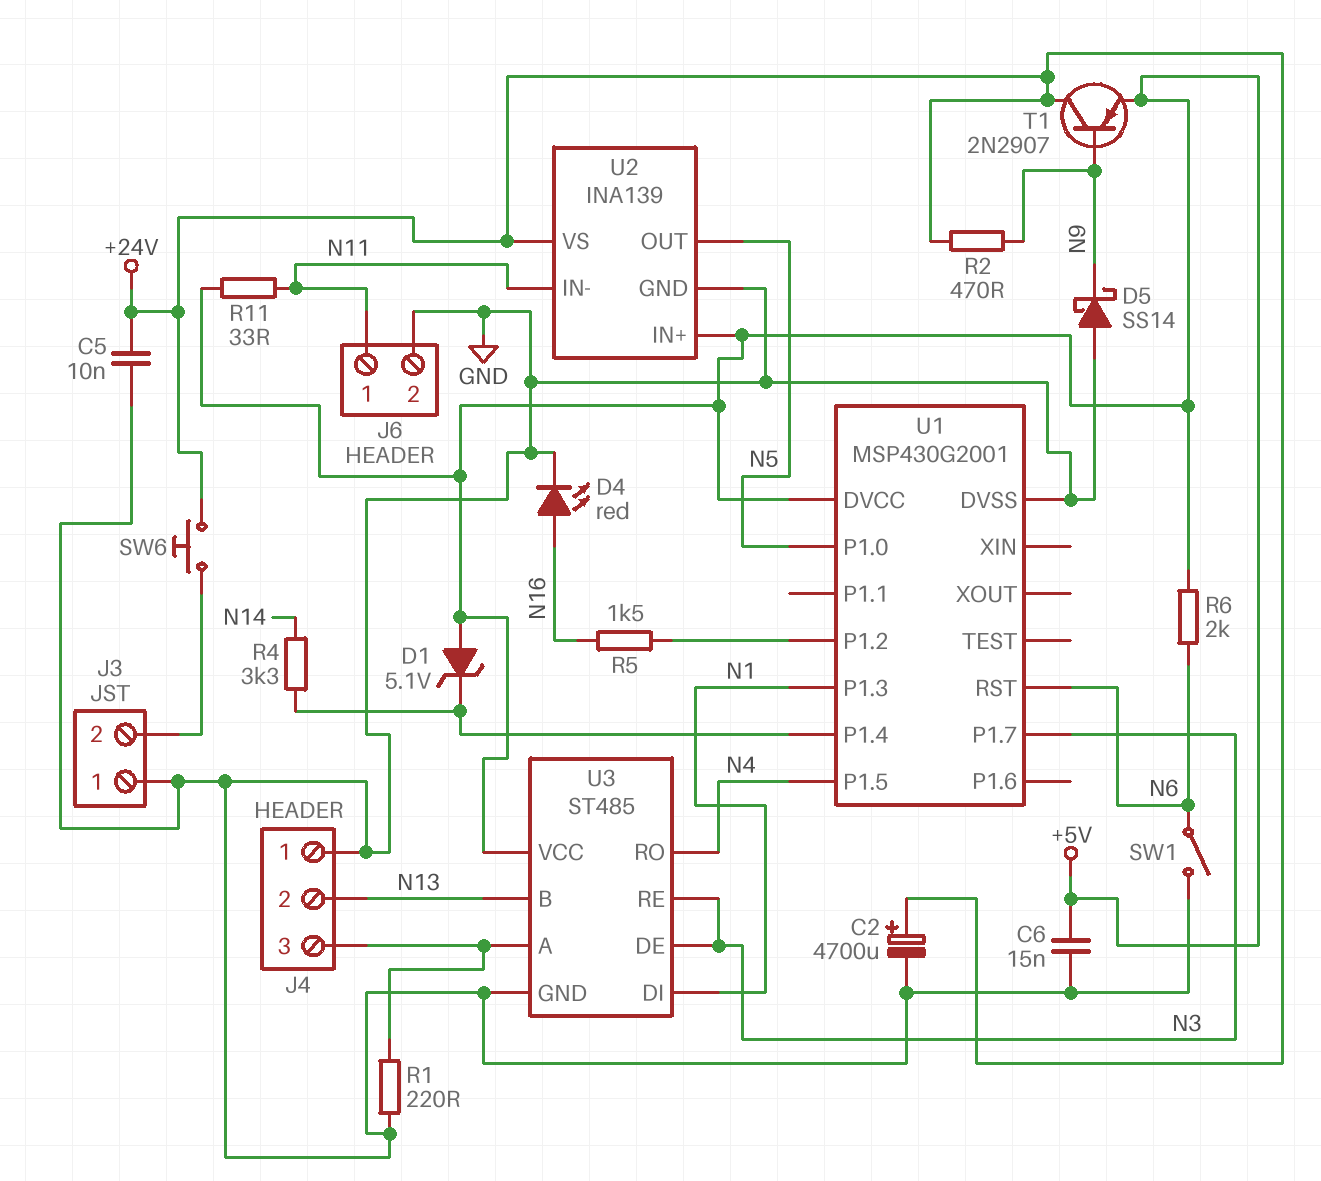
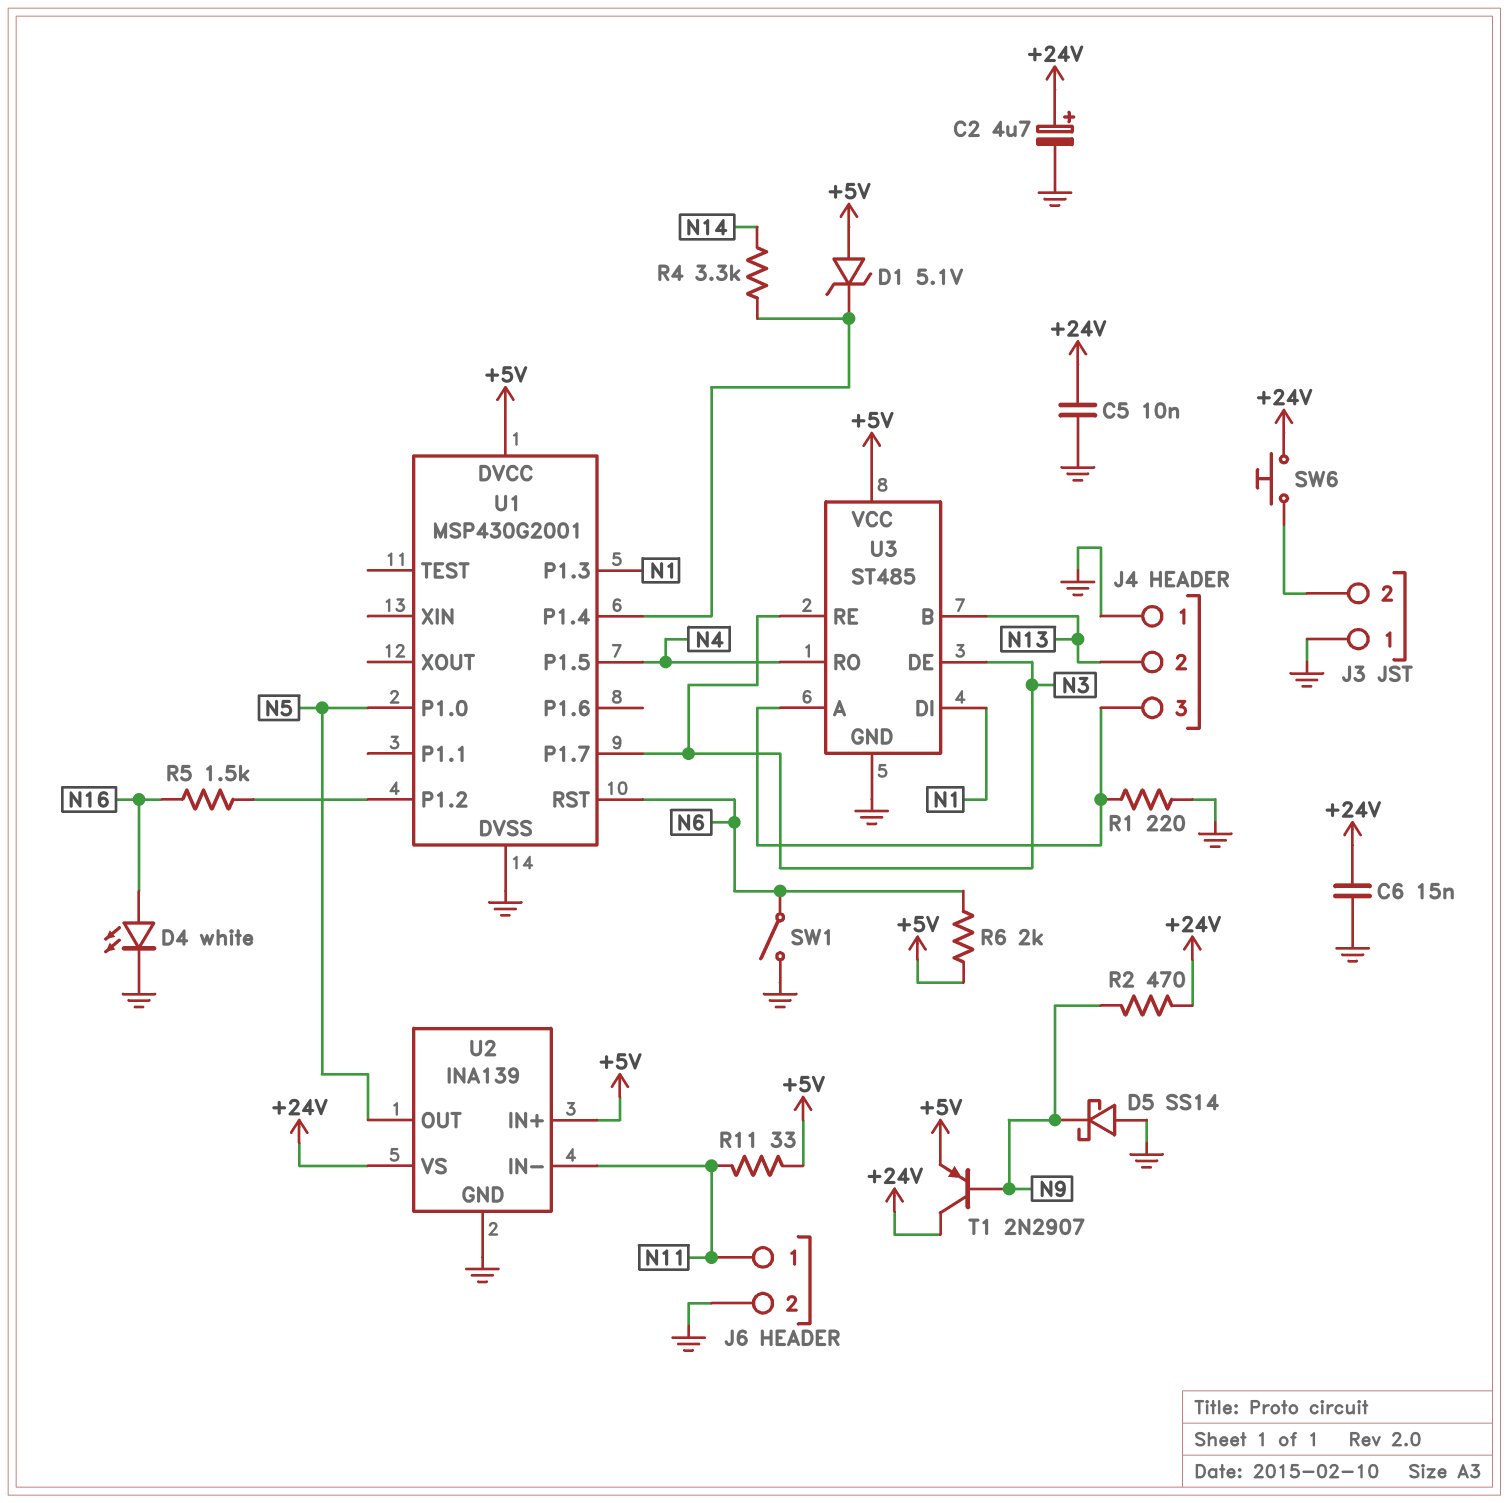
C2: 4700uF (plus +24V, minus GND) -> 4.7uF (plus +24V, minus GND)
C6: 15nF (+5V, GND) -> 15nF (+24V, GND)
D4: LED red (A N16, K GND) -> LED white (A N16, K GND)

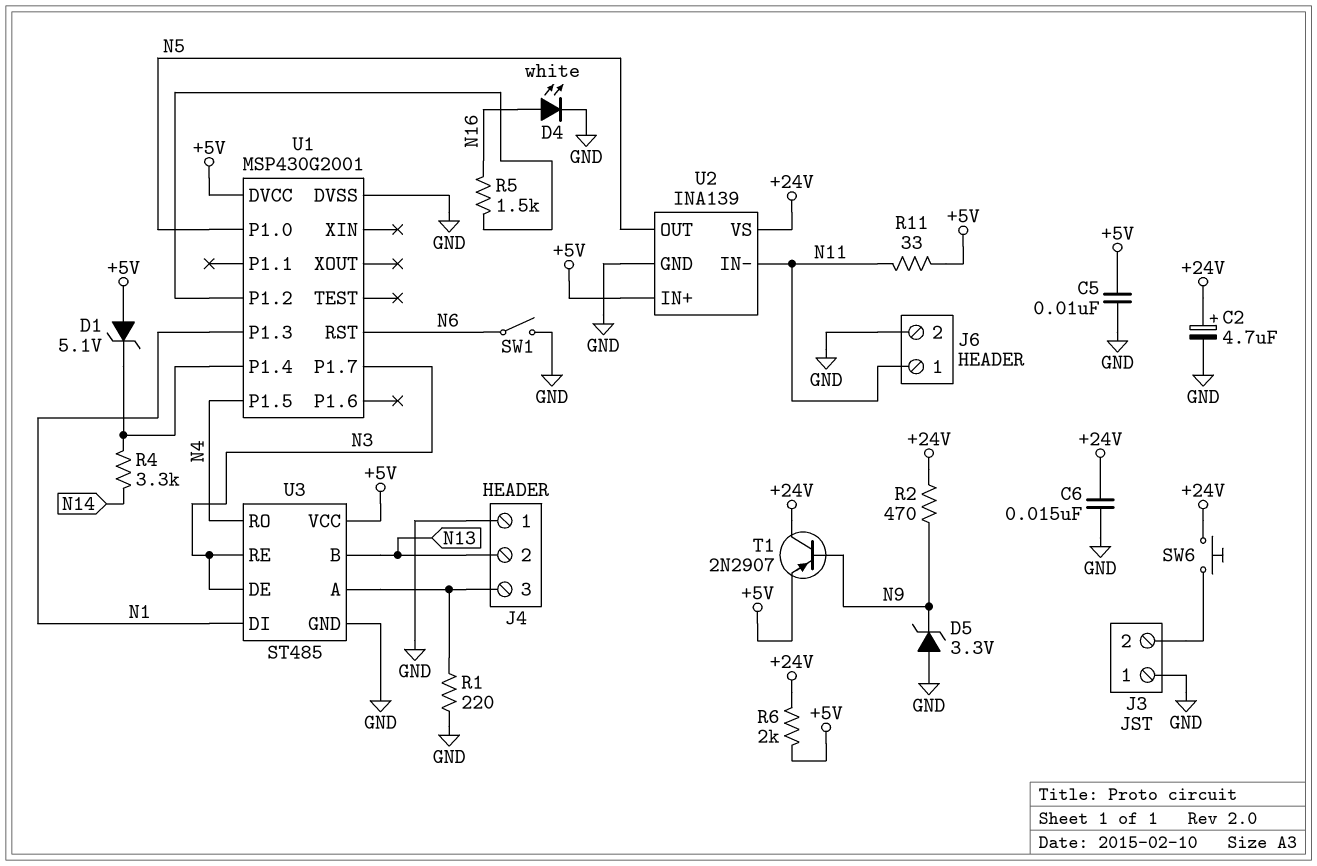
C5: 10nF (+24V, GND) -> 10nF (+5V, GND)
D5: schottky SS14 (A GND, K N9) -> zener 3.3V (A GND, K N9)
R6: 2k (+5V, N6) -> 2k (+5V, +24V)

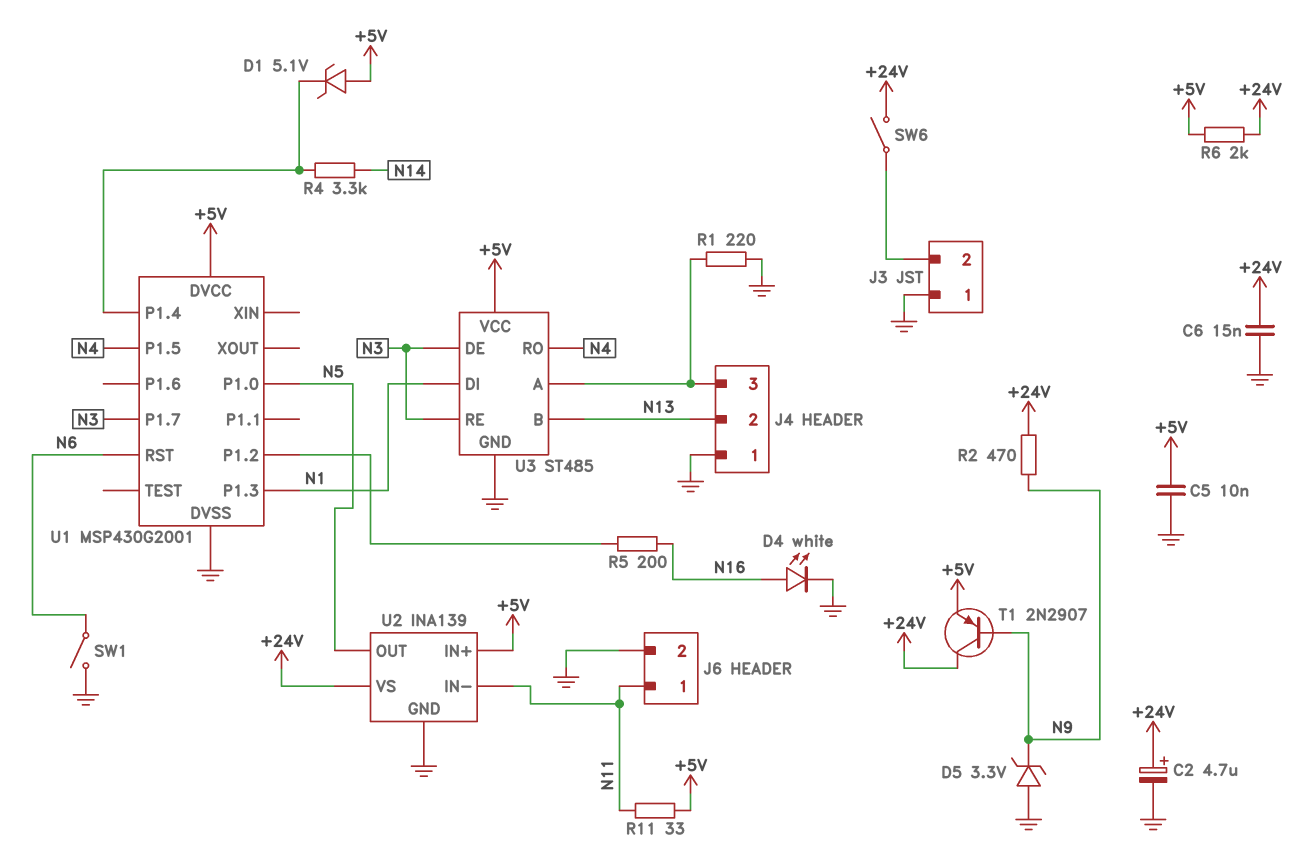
R5: 1.5k (N16, U1/P1.2) -> 200 (N16, U1/P1.2)
SW6: button (+24V, J3/2) -> switch (+24V, J3/2)

